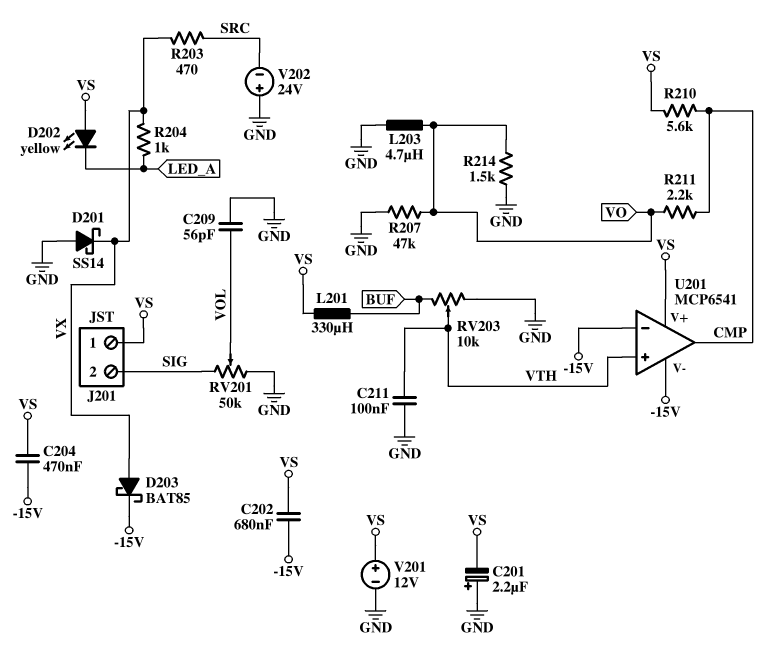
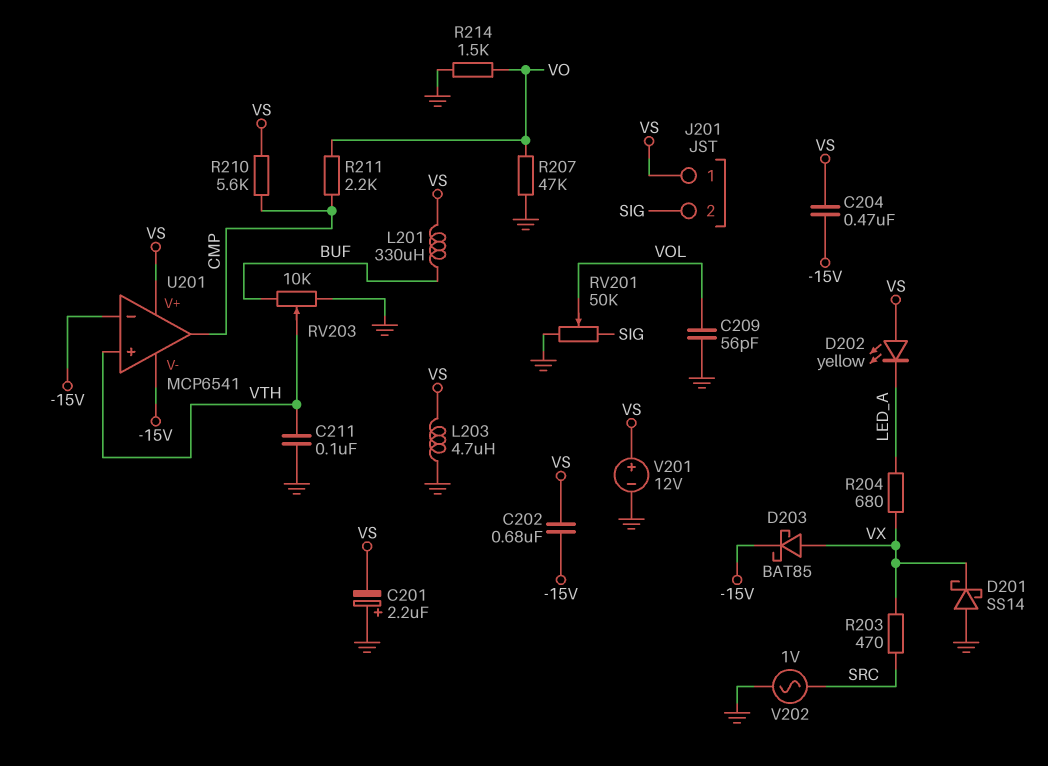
L203: 4.7uH (GND, VO) -> 4.7uH (GND, VS)
R204: 1k (LED_A, VX) -> 680 (LED_A, VX)
V202: 24V (plus GND, minus SRC) -> AC 1V (GND, SRC)

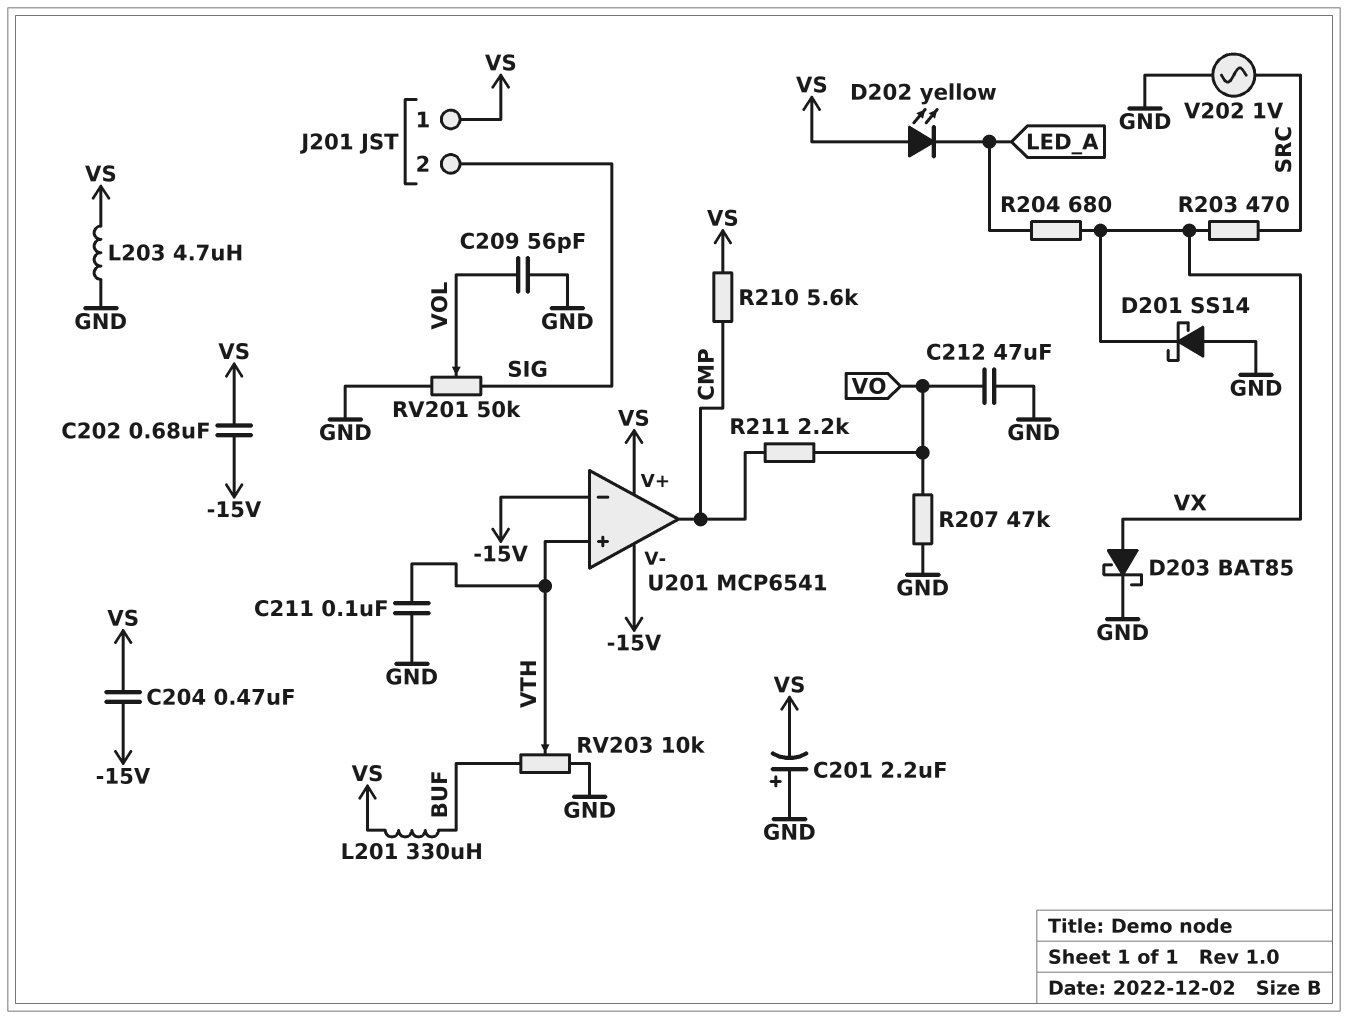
C212: none -> 47uF (GND, VO)
D203: schottky BAT85 (A VX, K -15V) -> schottky BAT85 (A VX, K GND)
R214: 1.5k (GND, VO) -> none
V201: 12V (plus VS, minus GND) -> none

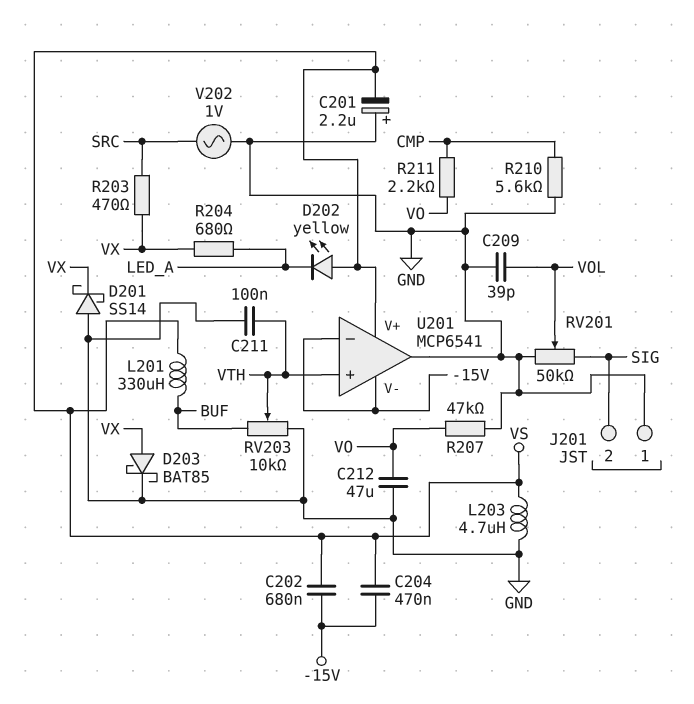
C209: 56pF (GND, VOL) -> 39pF (GND, VOL)
J201 pin 1: VS -> GND
R210: 5.6k (CMP, VS) -> 5.6k (CMP, GND)
U201 pin out: CMP -> GND

